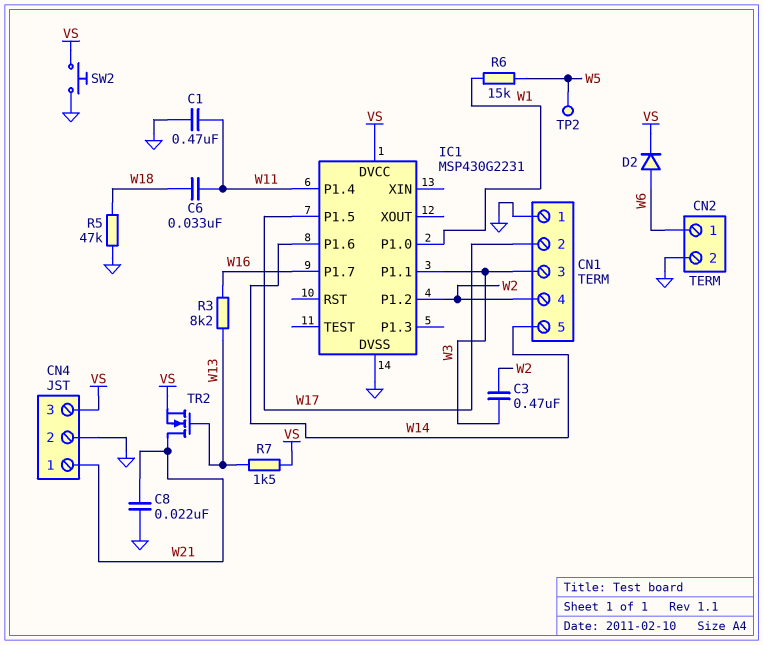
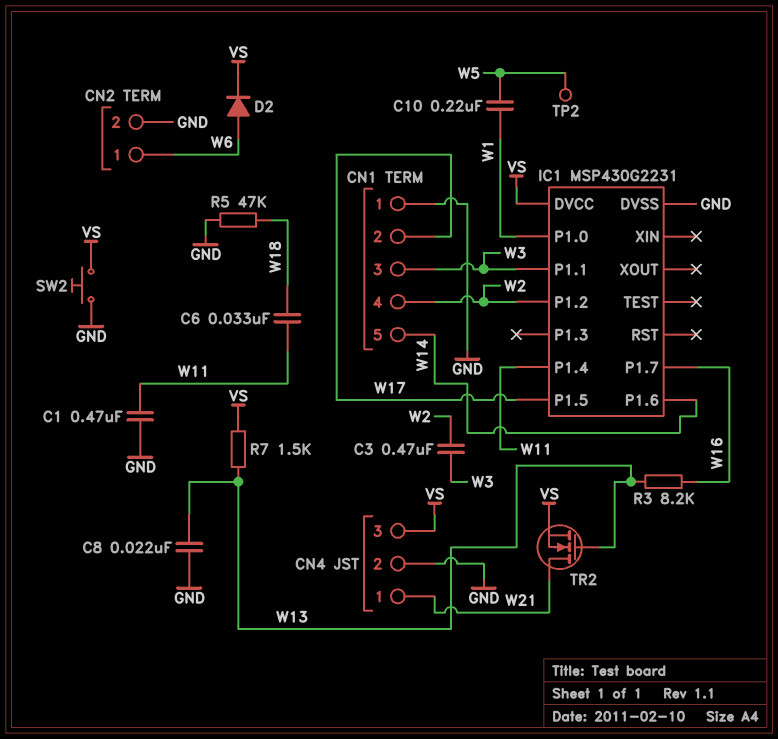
C8: 22nF (GND, W21) -> 22nF (GND, W13)
C10: none -> 220nF (W1, W5)
R6: 15k (W1, W5) -> none

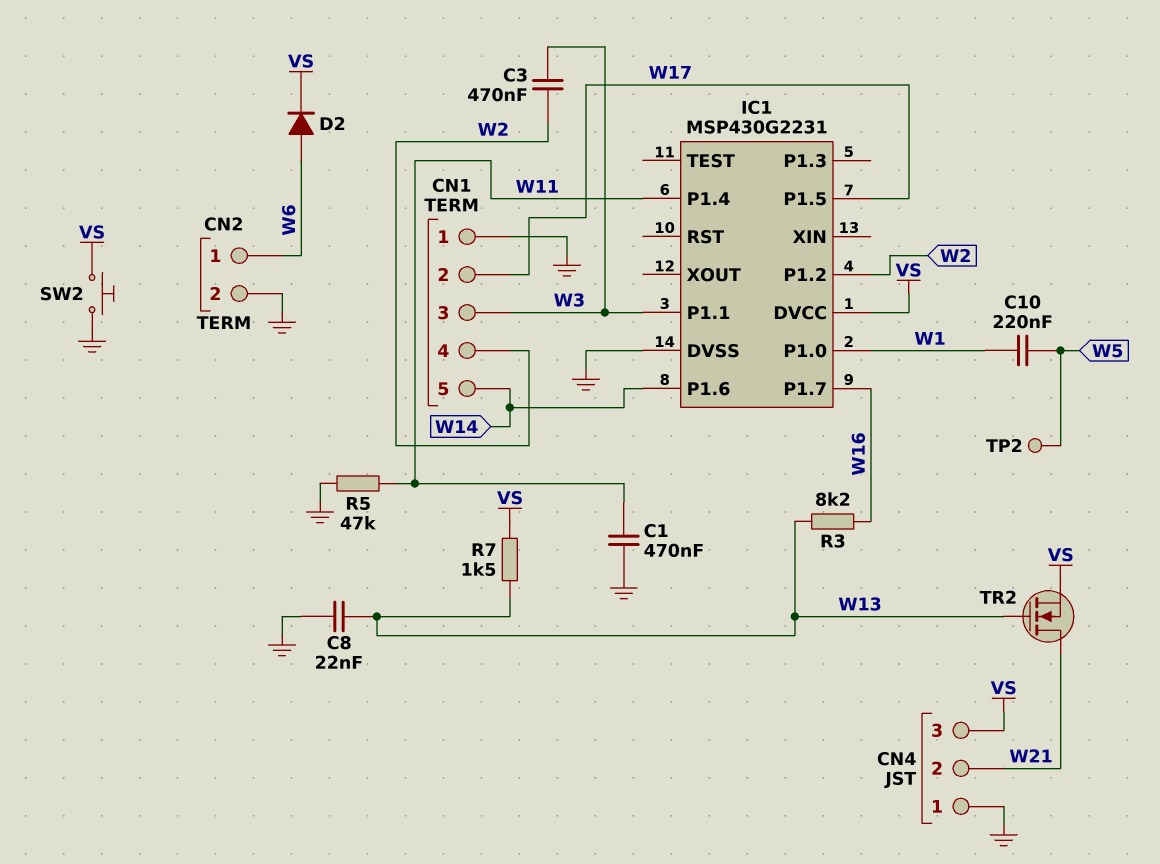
C6: 33nF (W11, W18) -> none
CN4 pin 1: W21 -> GND
CN4 pin 2: GND -> W21
R5: 47k (GND, W18) -> 47k (GND, W11)

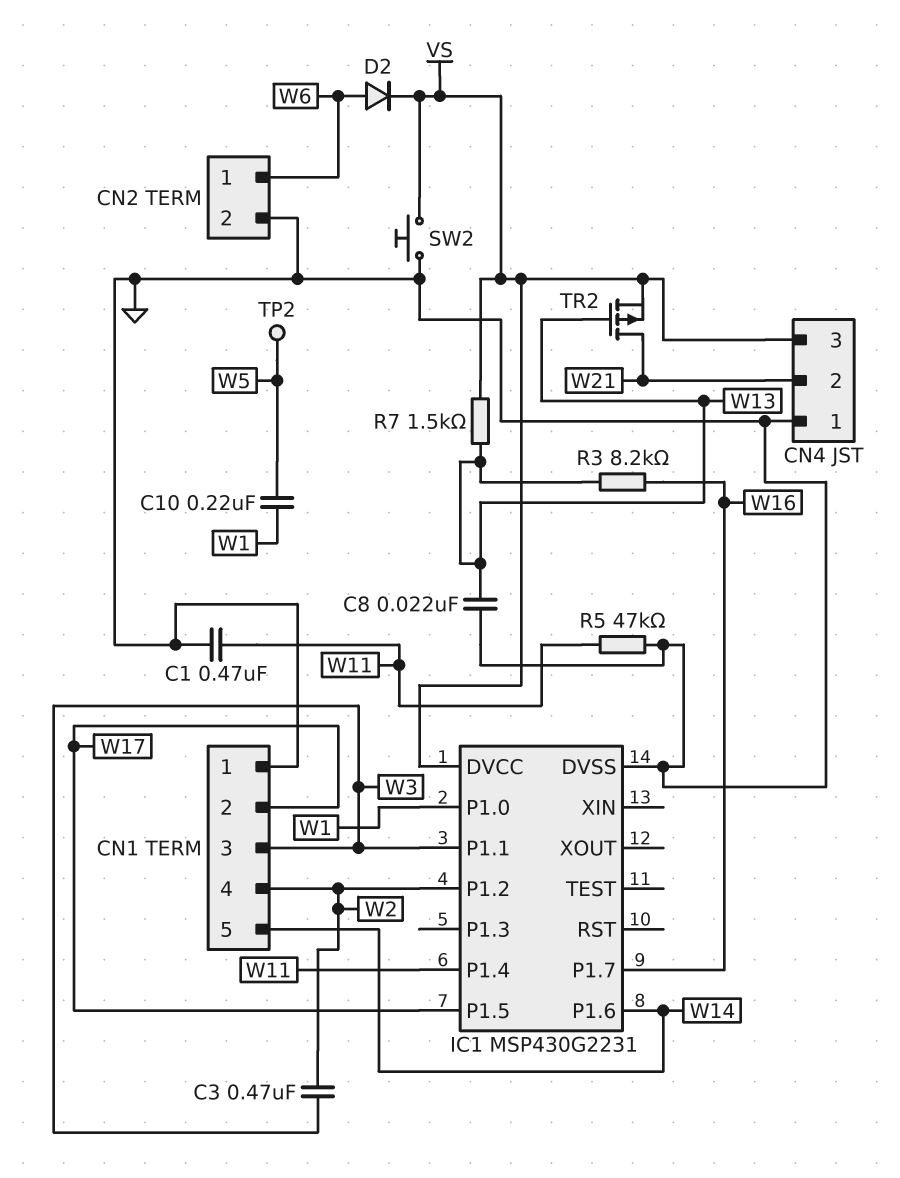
TR2: NMOS (G W13, D W21, S VS) -> PMOS (G W13, D W21, S VS)

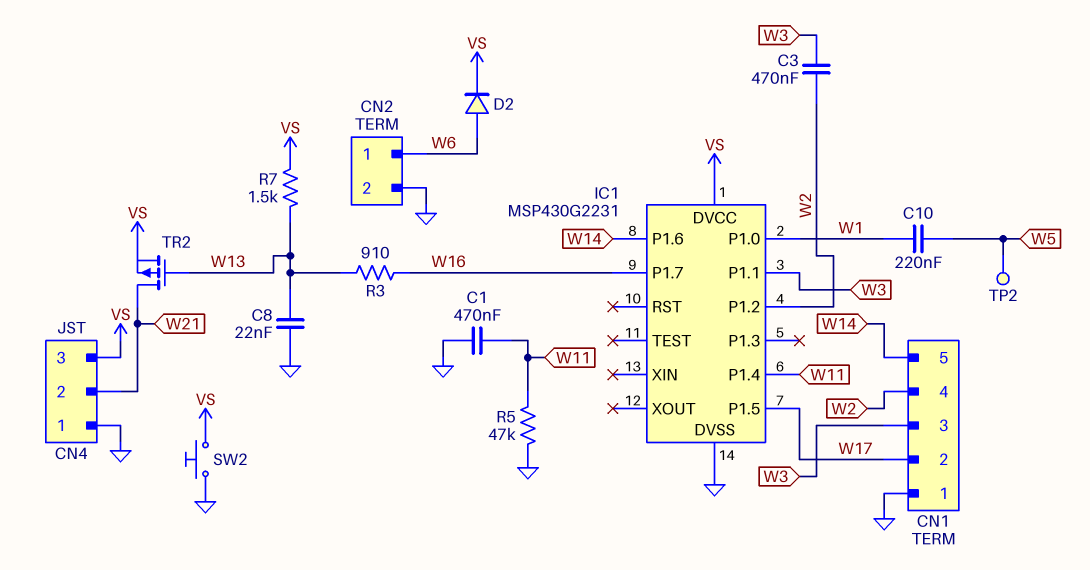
R3: 8.2k (W13, W16) -> 910 (W13, W16)

